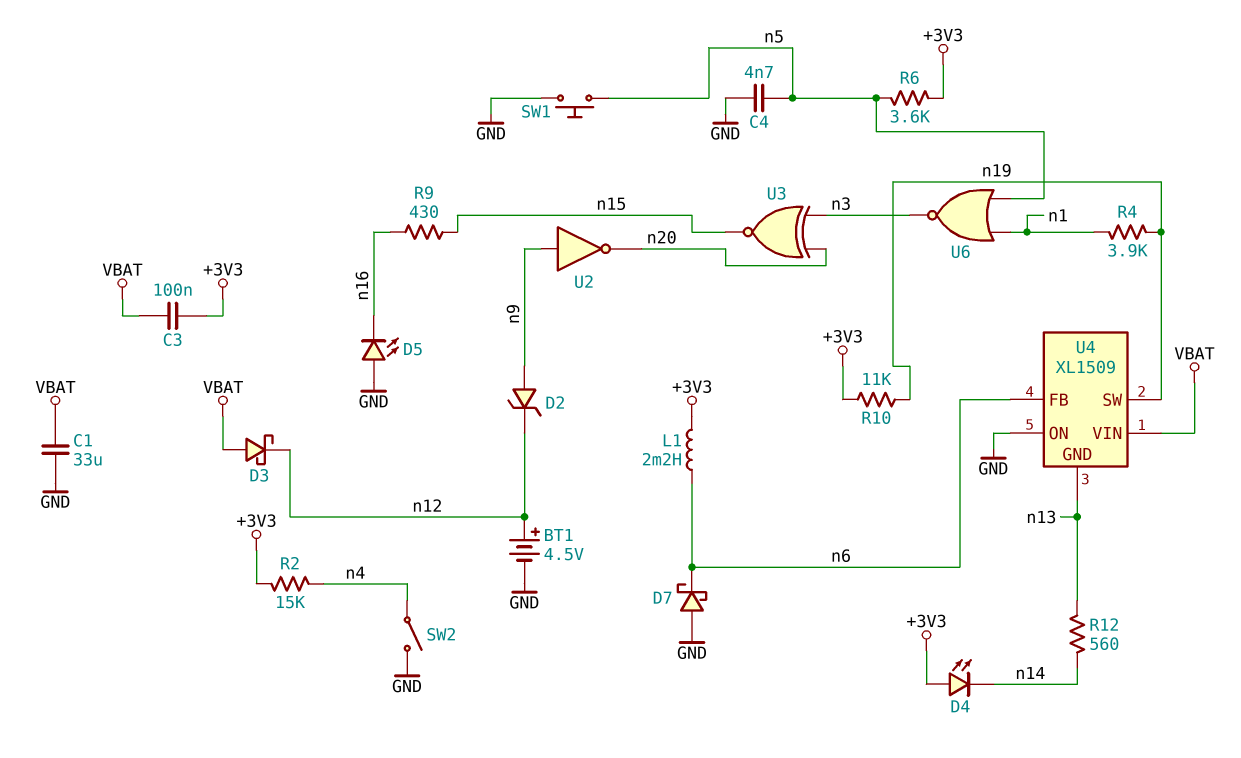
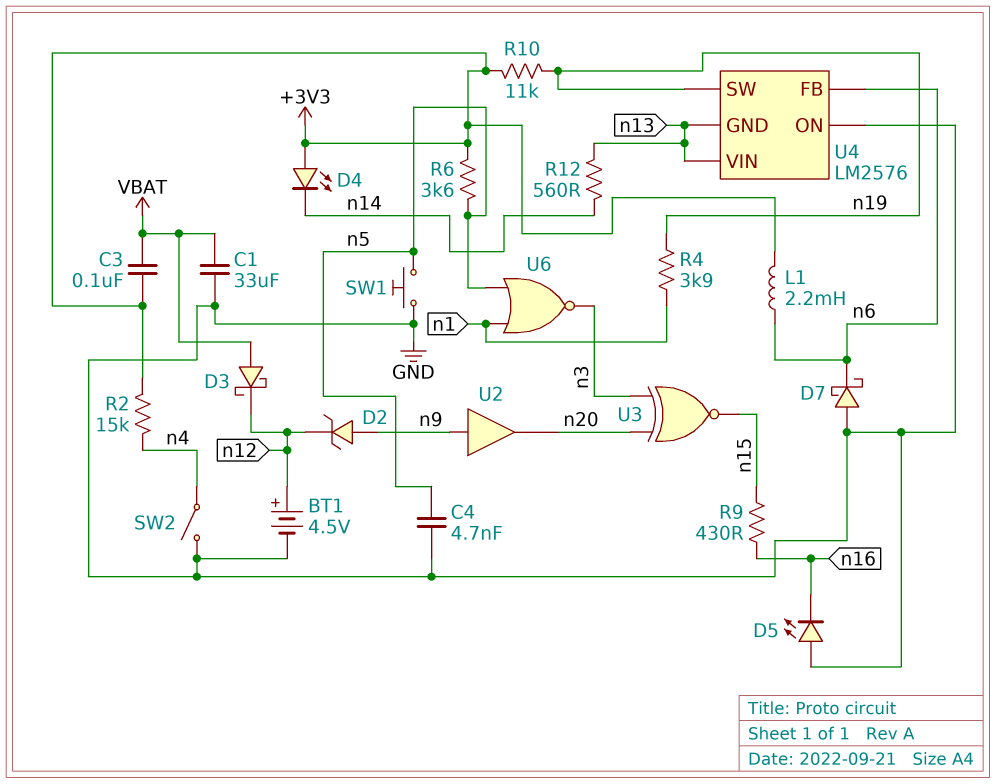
U2: NOT (in n9, out n20) -> buffer (in n9, out n20)
U4: XL1509 -> LM2576
U4 pin VIN: VBAT -> n13

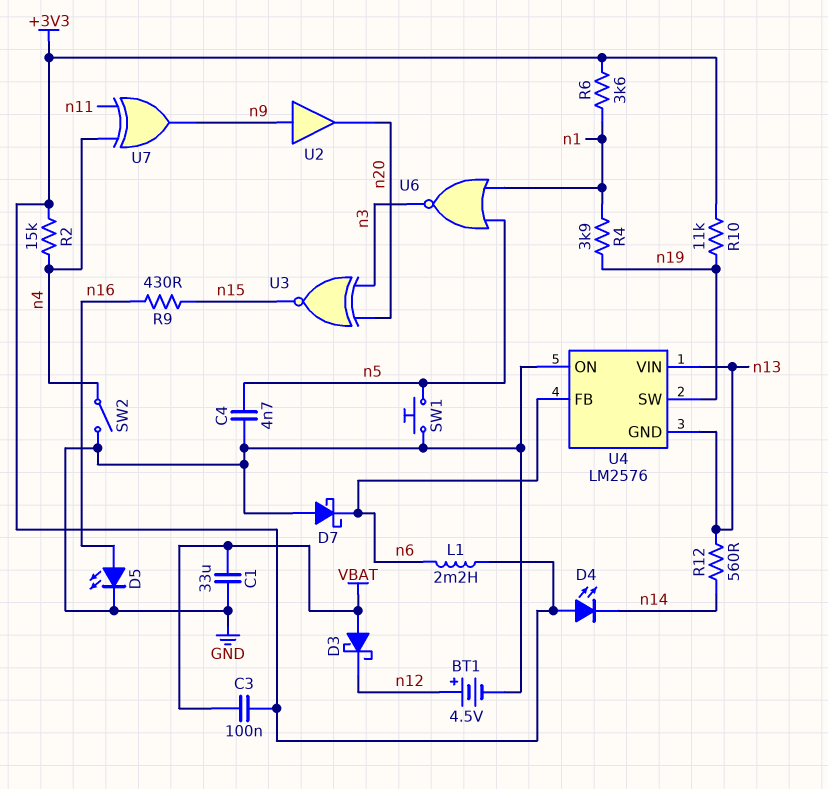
D2: zener (A n9, K n12) -> none
D5: LED (A GND, K n16) -> LED (A n16, K GND)
R6: 3.6k (+3V3, n5) -> 3.6k (+3V3, n1)
U7: none -> XOR (in n4, in n11, out n9)

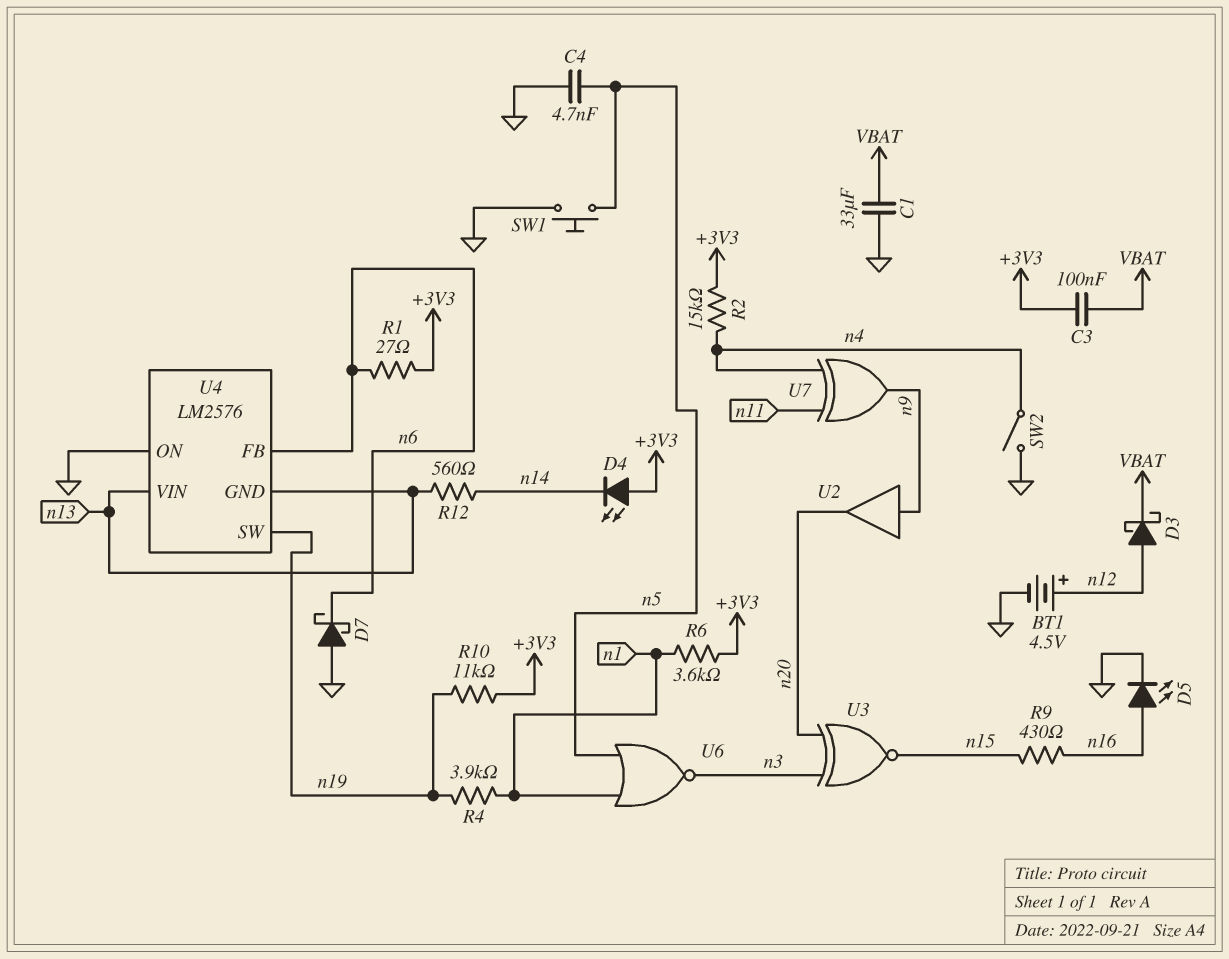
D3: schottky (A VBAT, K n12) -> schottky (A n12, K VBAT)
L1: 2.2mH (+3V3, n6) -> none
R1: none -> 27 (+3V3, n6)

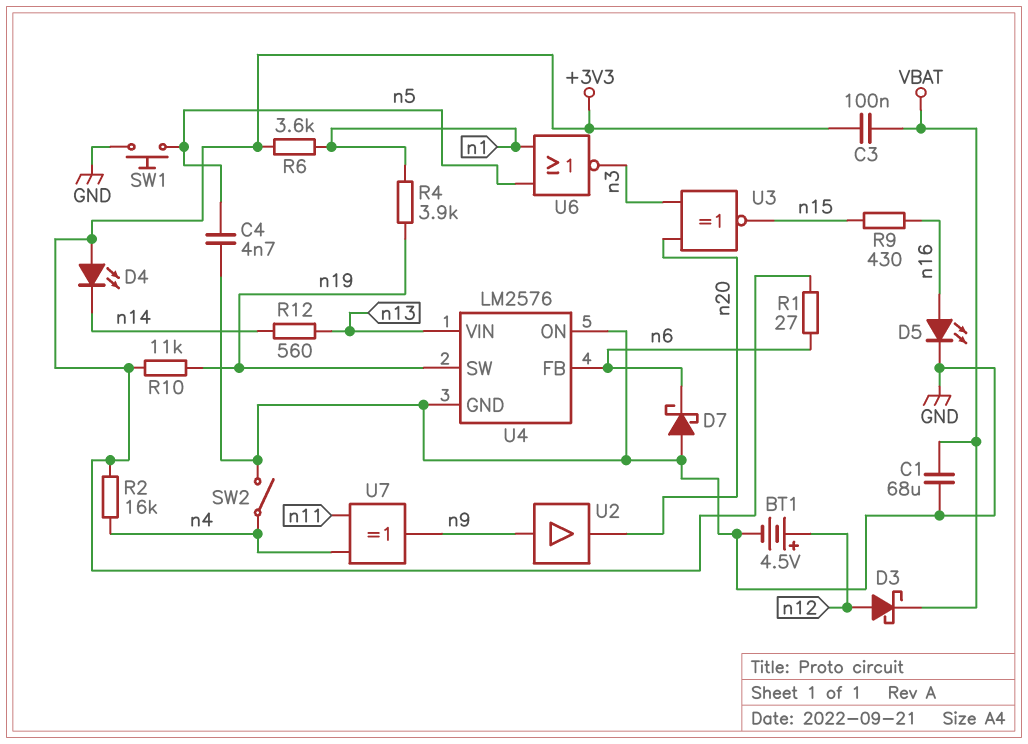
C1: 33uF (GND, VBAT) -> 68uF (GND, VBAT)
R2: 15k (+3V3, n4) -> 16k (+3V3, n4)
U4 pin GND: n13 -> GND

